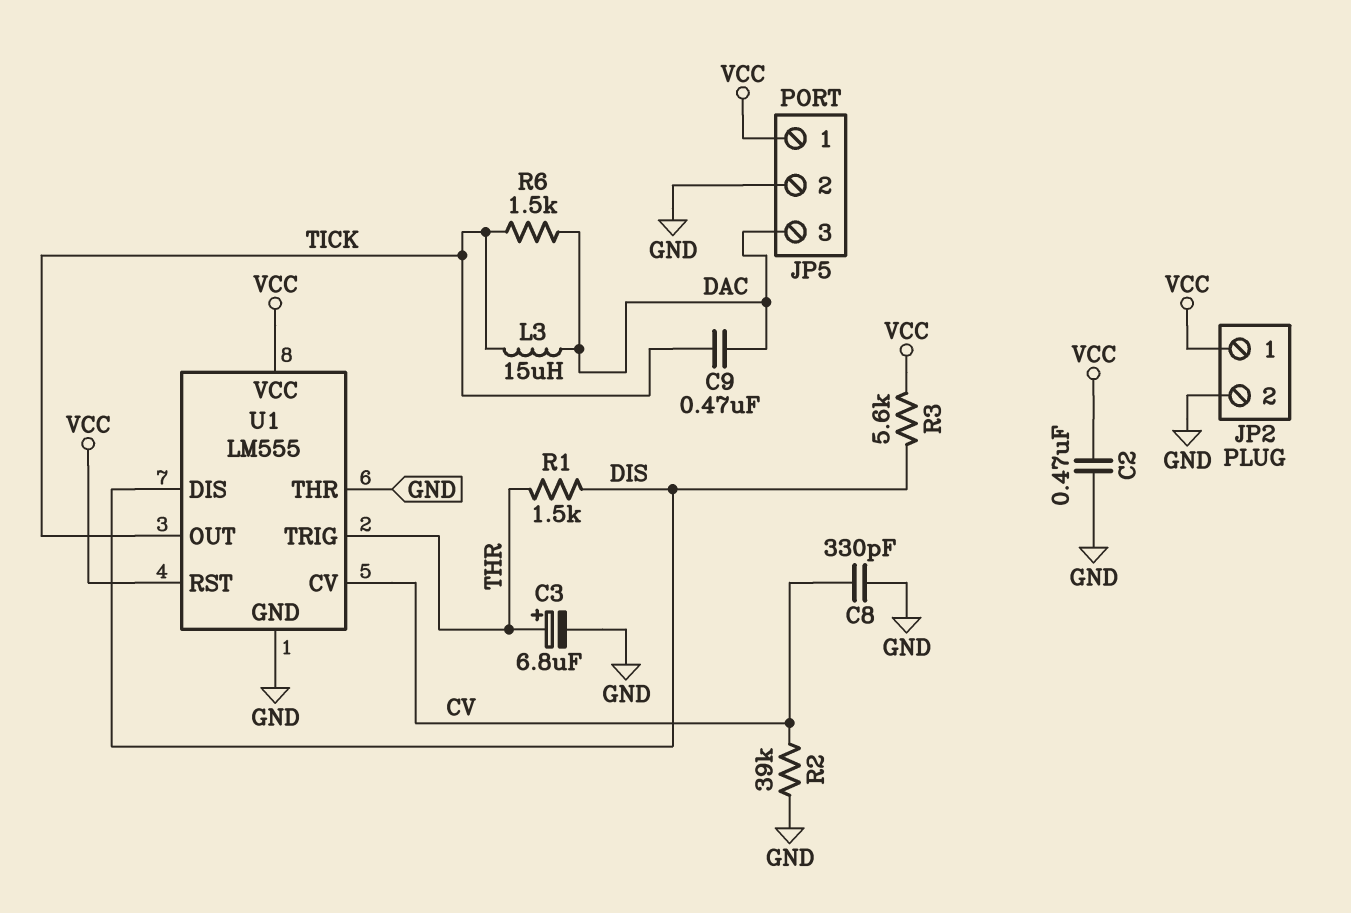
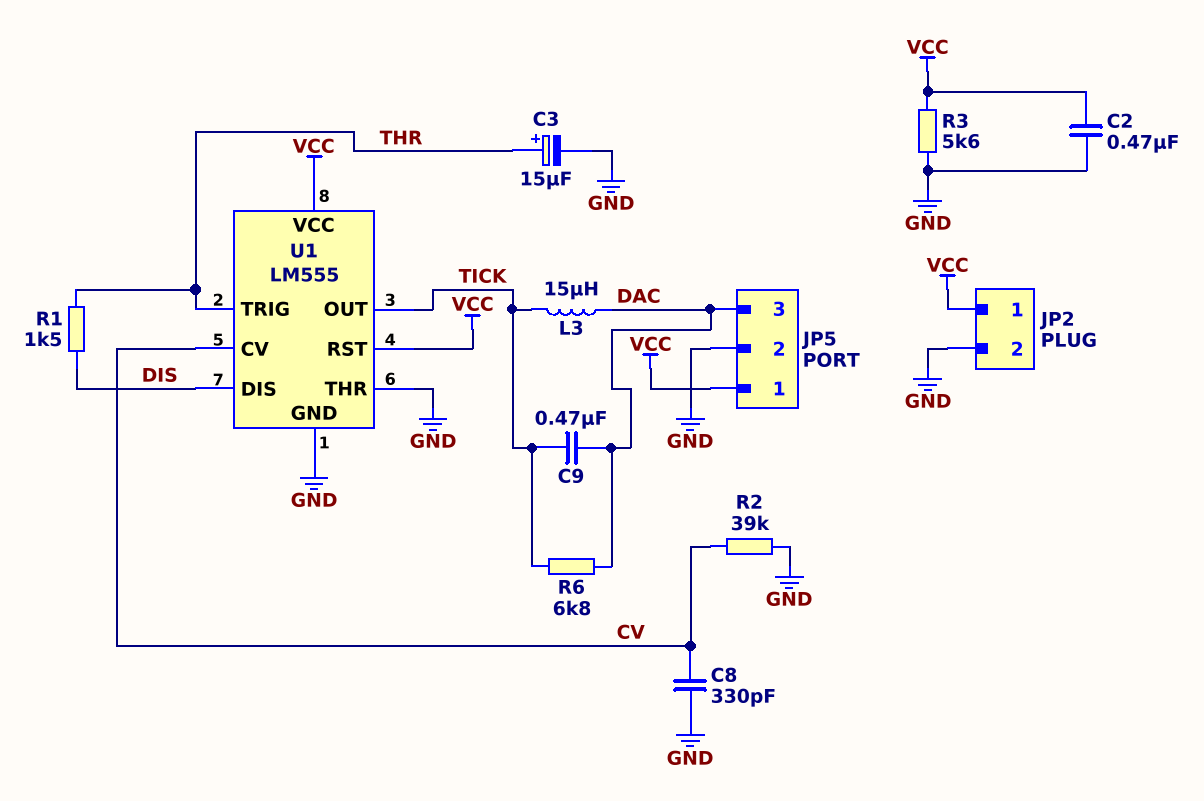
C3: 6.8uF (plus THR, minus GND) -> 15uF (plus THR, minus GND)
R3: 5.6k (DIS, VCC) -> 5.6k (GND, VCC)
R6: 1.5k (DAC, TICK) -> 6.8k (DAC, TICK)

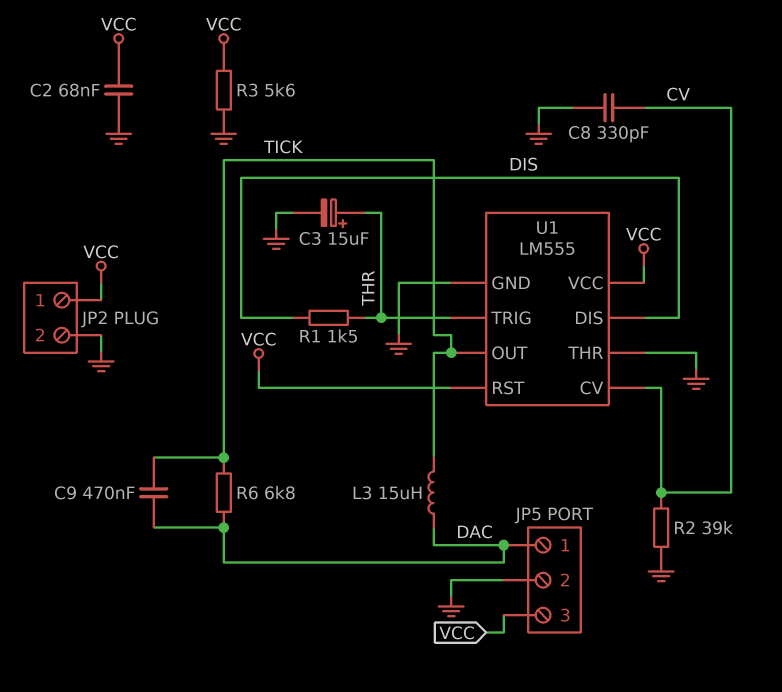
C2: 470nF (GND, VCC) -> 68nF (GND, VCC)
JP5 pin 1: VCC -> DAC
JP5 pin 3: DAC -> VCC

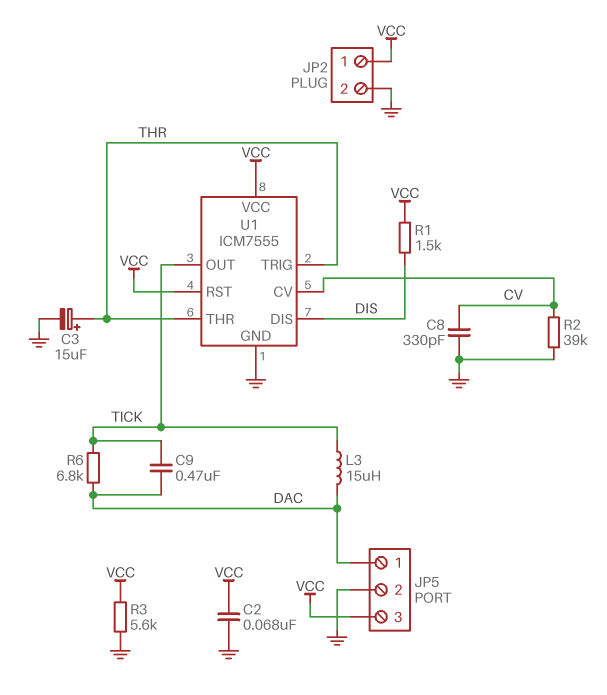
R1: 1.5k (DIS, THR) -> 1.5k (DIS, VCC)
U1: LM555 -> ICM7555
U1 pin THR: GND -> THR

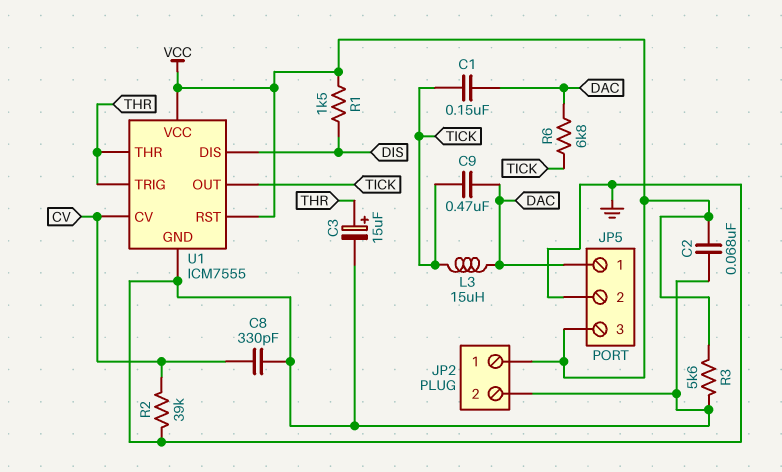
C1: none -> 150nF (DAC, TICK)

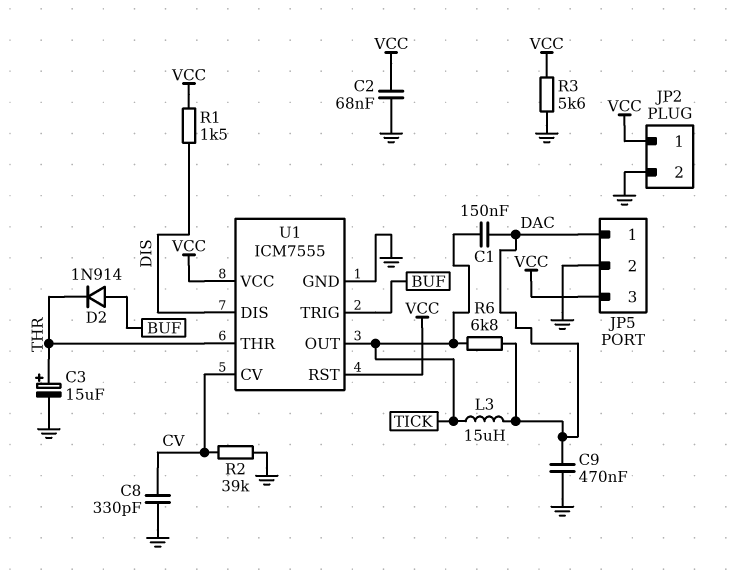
C9: 470nF (DAC, TICK) -> 470nF (DAC, GND)
D2: none -> diode 1N914 (A BUF, K THR)
U1 pin TRIG: THR -> BUF

